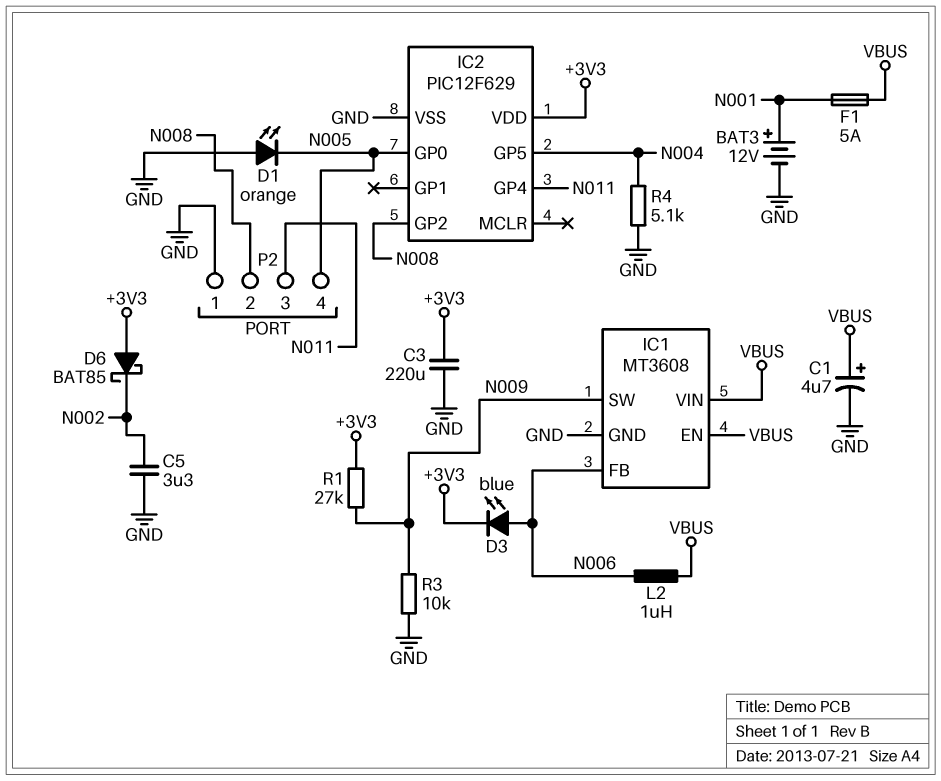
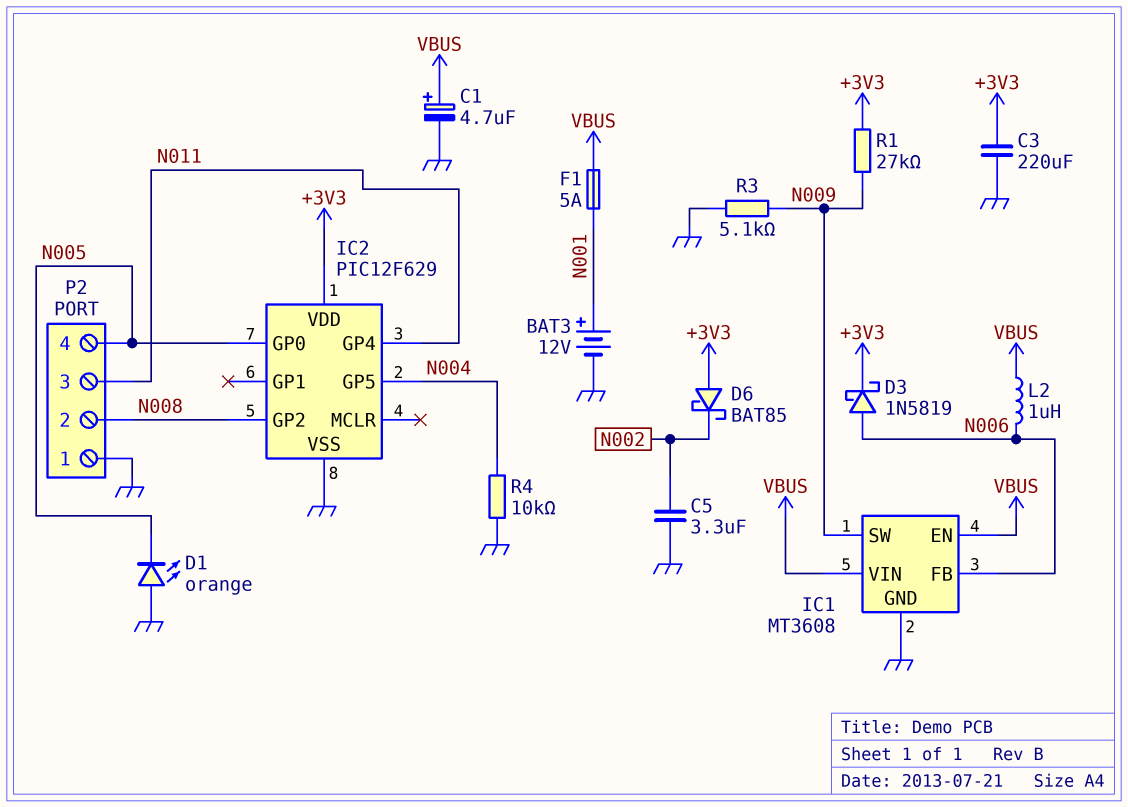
D3: LED blue (A N006, K +3V3) -> schottky 1N5819 (A N006, K +3V3)
R3: 10k (GND, N009) -> 5.1k (GND, N009)
R4: 5.1k (GND, N004) -> 10k (GND, N004)

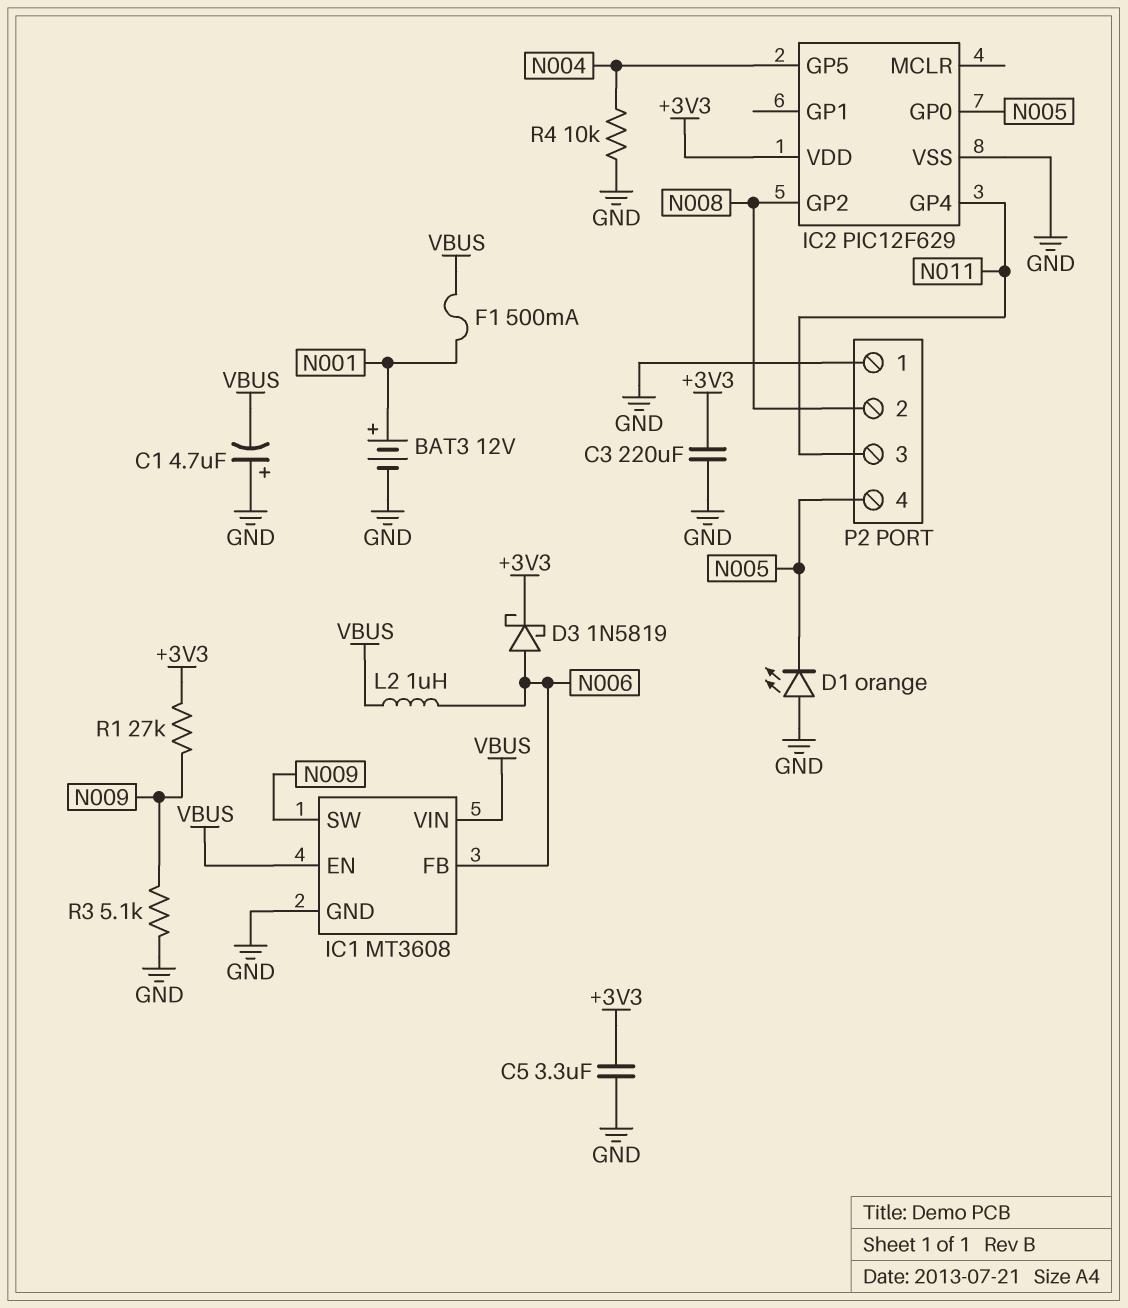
C1: 4.7uF (plus VBUS, minus GND) -> 4.7uF (plus GND, minus VBUS)
C5: 3.3uF (GND, N002) -> 3.3uF (+3V3, GND)
D6: schottky BAT85 (A +3V3, K N002) -> none
F1: 5A (N001, VBUS) -> 500mA (N001, VBUS)

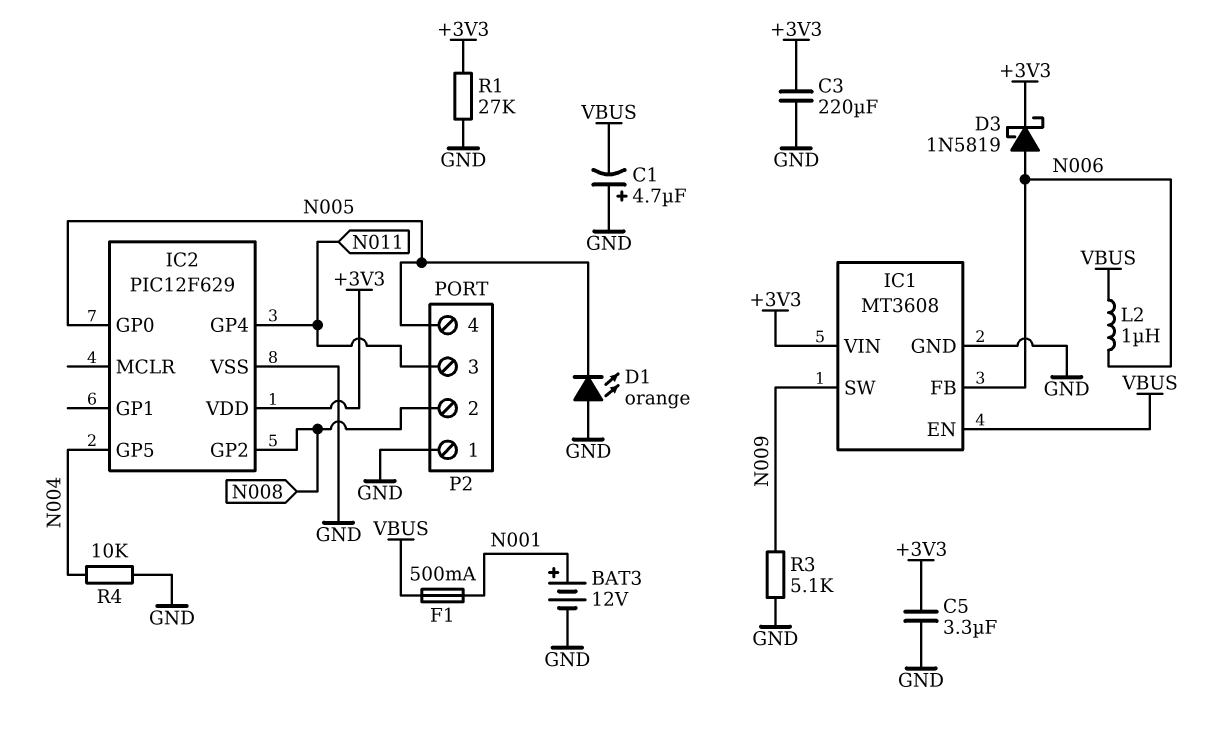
IC1 pin VIN: VBUS -> +3V3
R1: 27k (+3V3, N009) -> 27k (+3V3, GND)

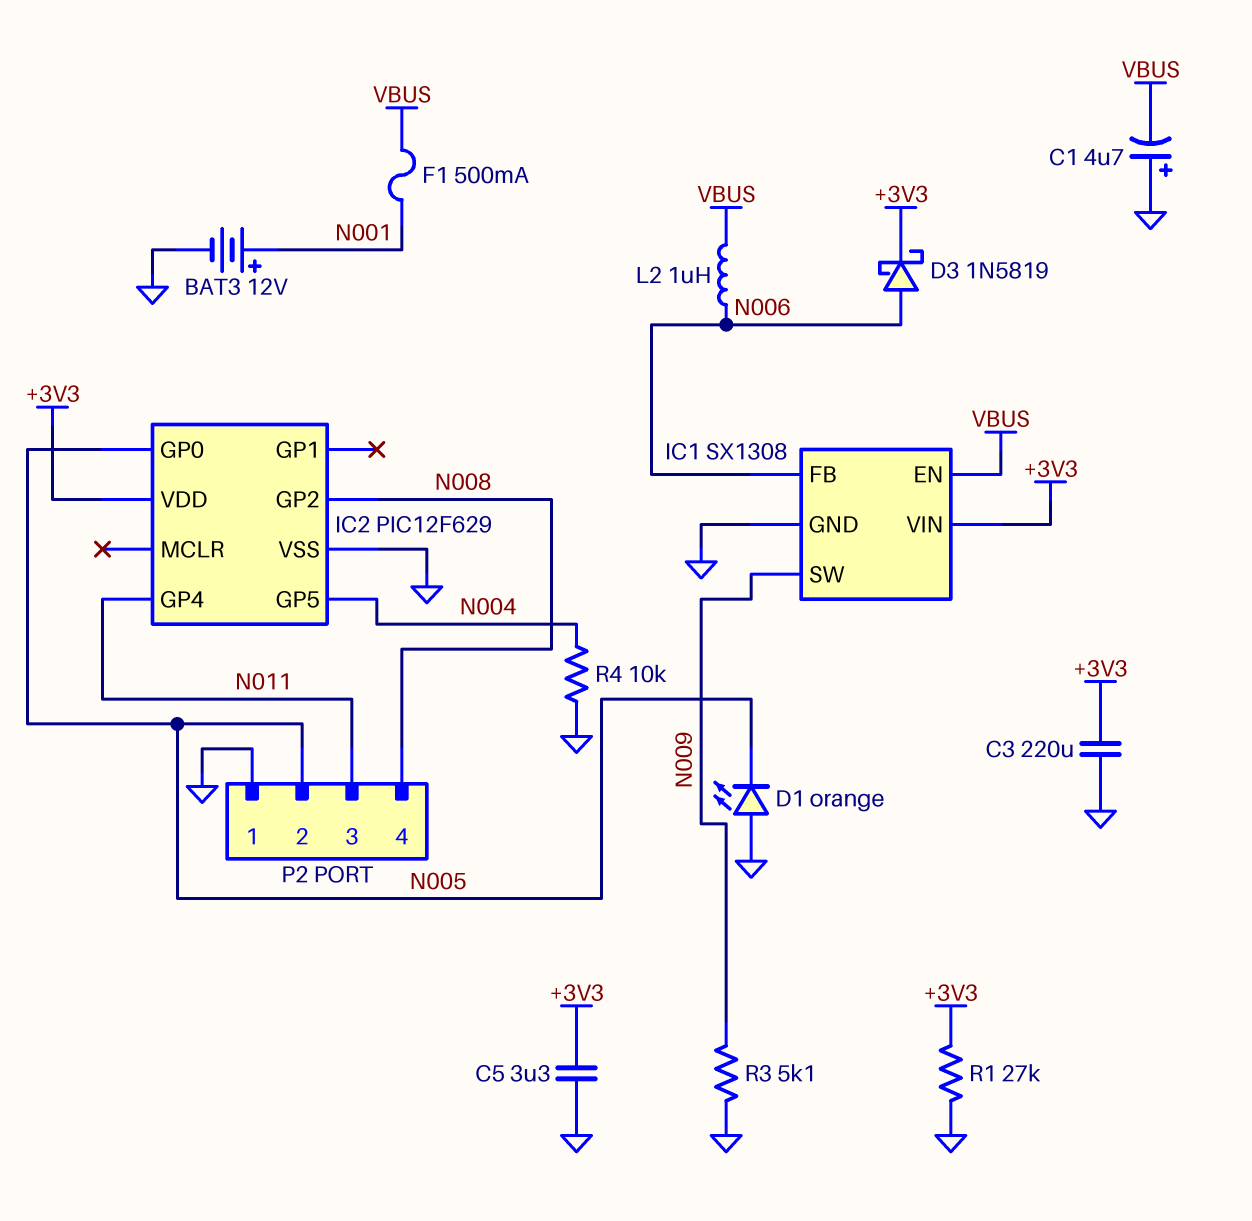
IC1: MT3608 -> SX1308
P2 pin 2: N008 -> N005
P2 pin 4: N005 -> N008

